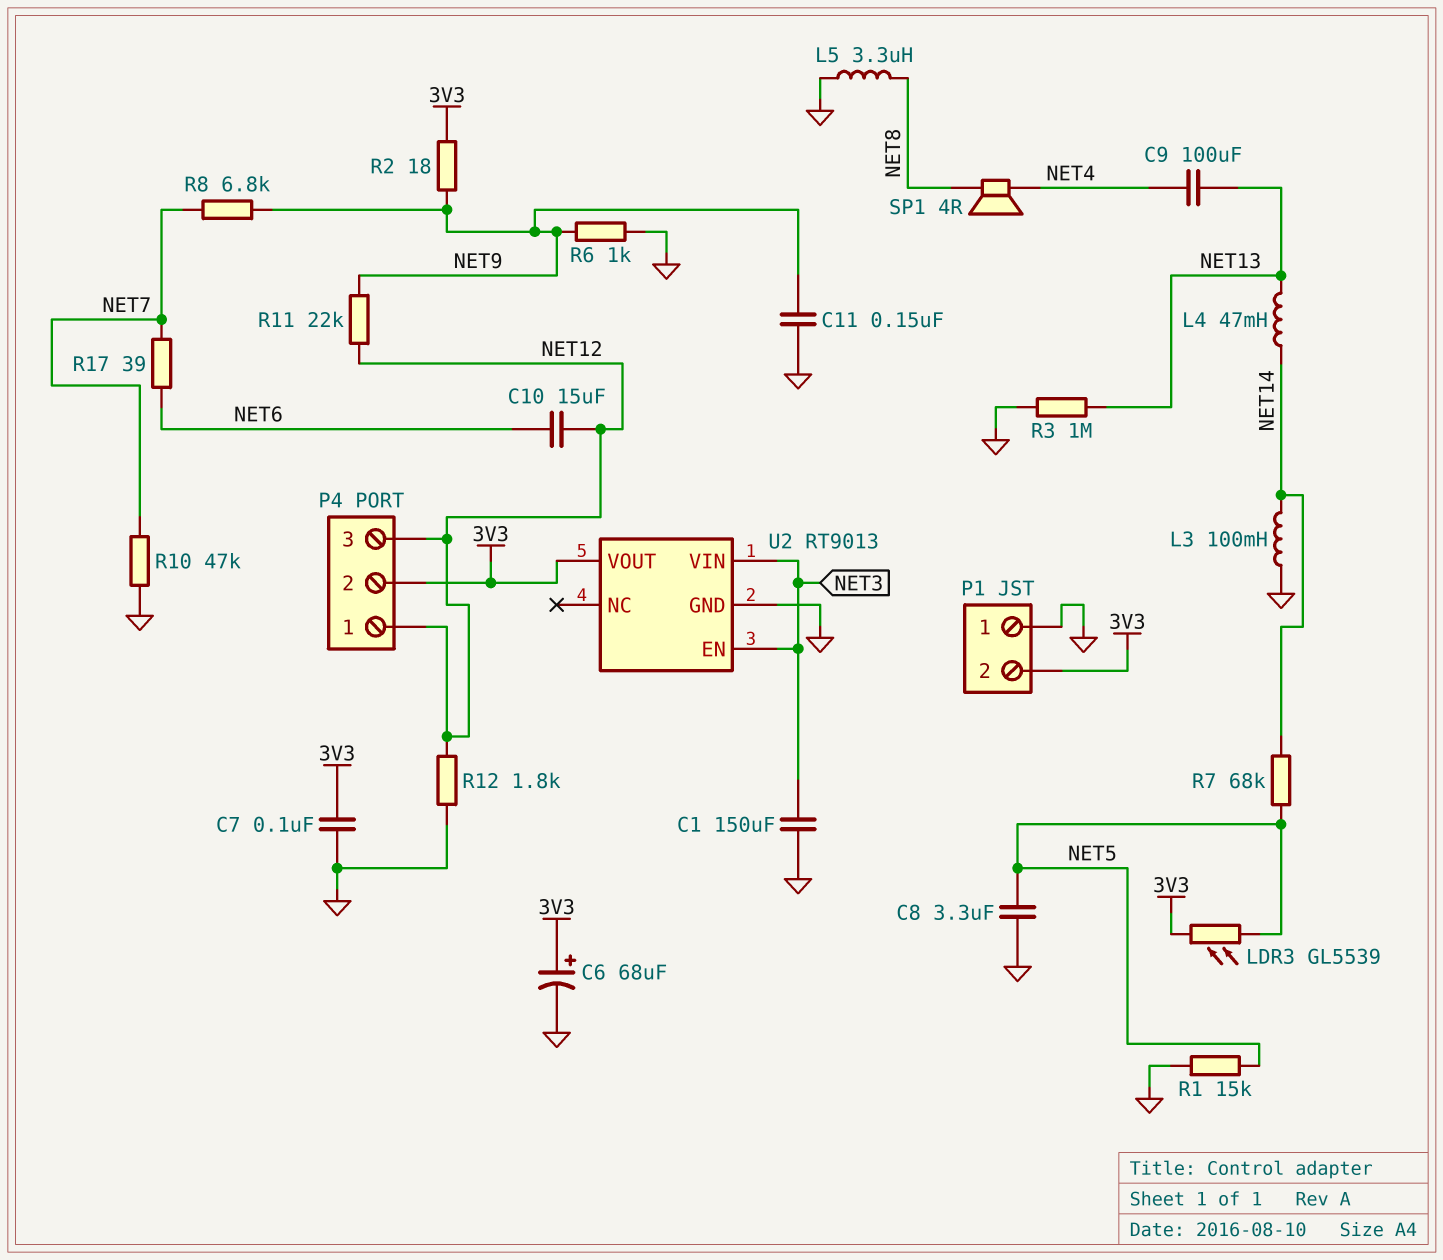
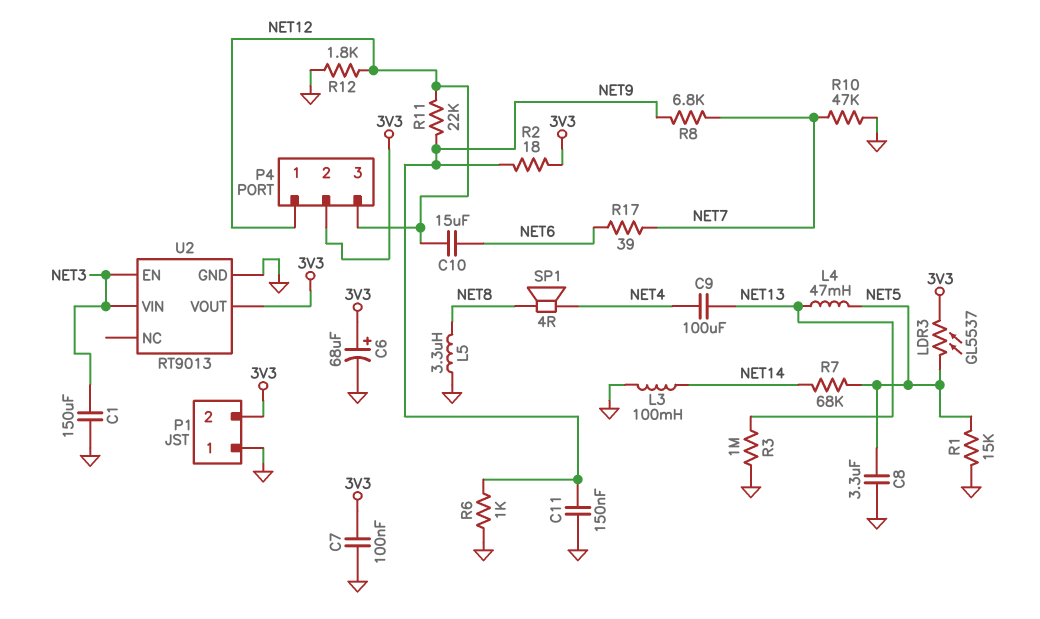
L4: 47mH (NET13, NET14) -> 47mH (NET5, NET13)
LDR3: GL5539 (3V3, NET5) -> GL5537 (3V3, NET5)

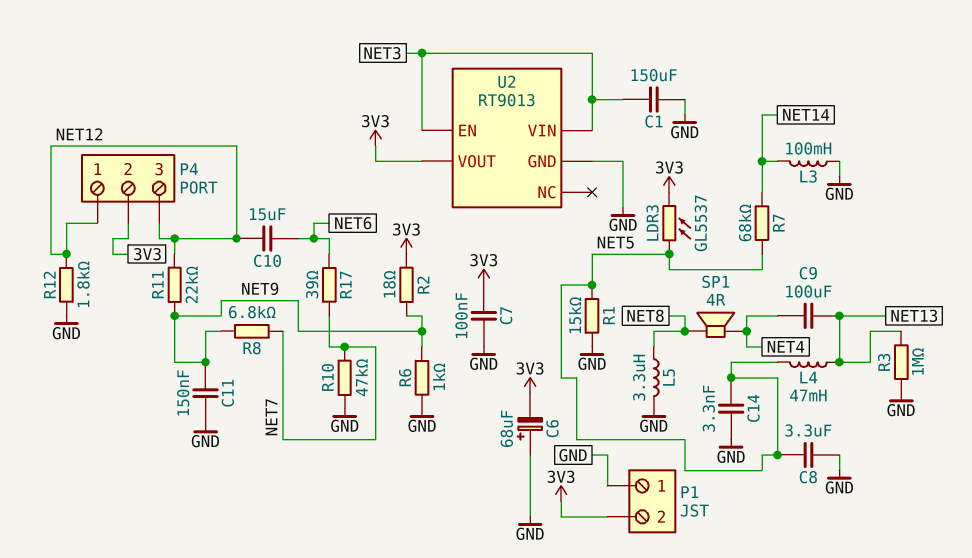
C6: 68uF (plus 3V3, minus GND) -> 68uF (plus GND, minus 3V3)
C14: none -> 3.3nF (GND, NET5)

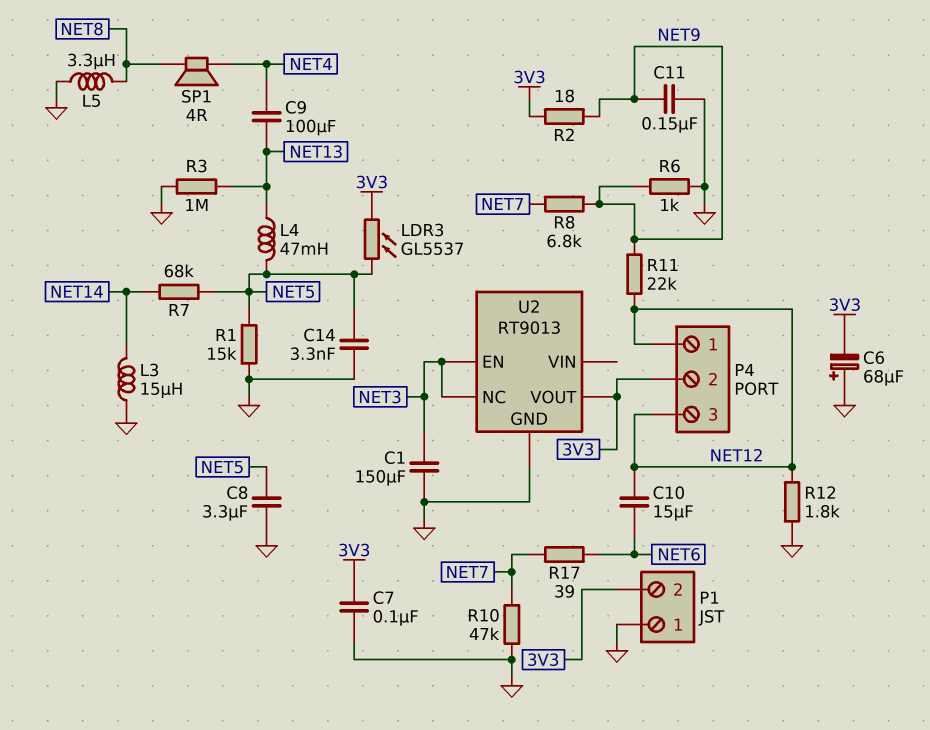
L3: 100mH (GND, NET14) -> 15uH (GND, NET14)
U2 pin NC: none -> NET3
U2 pin VIN: NET3 -> none

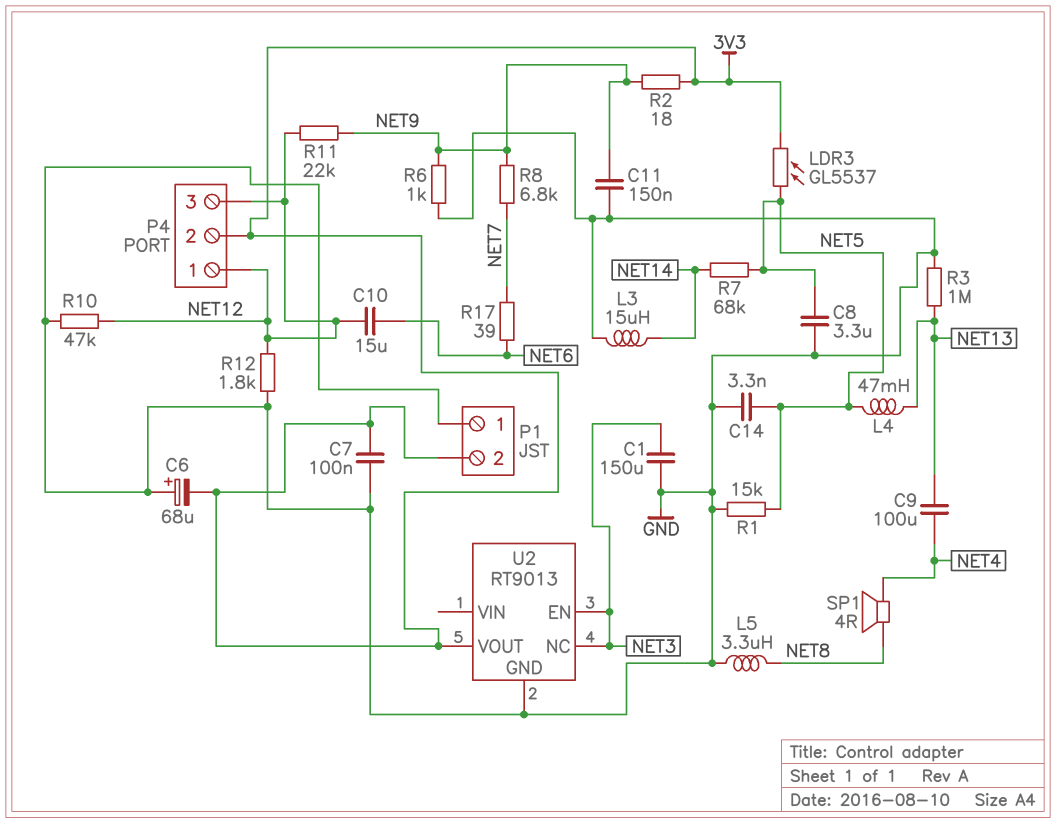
R10: 47k (GND, NET7) -> 47k (GND, NET12)

